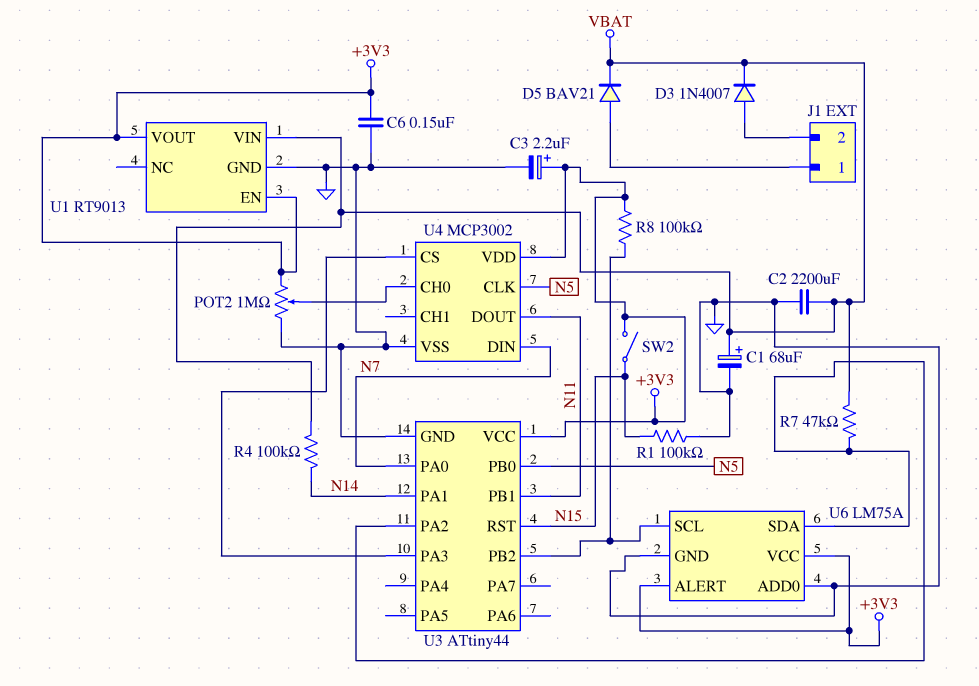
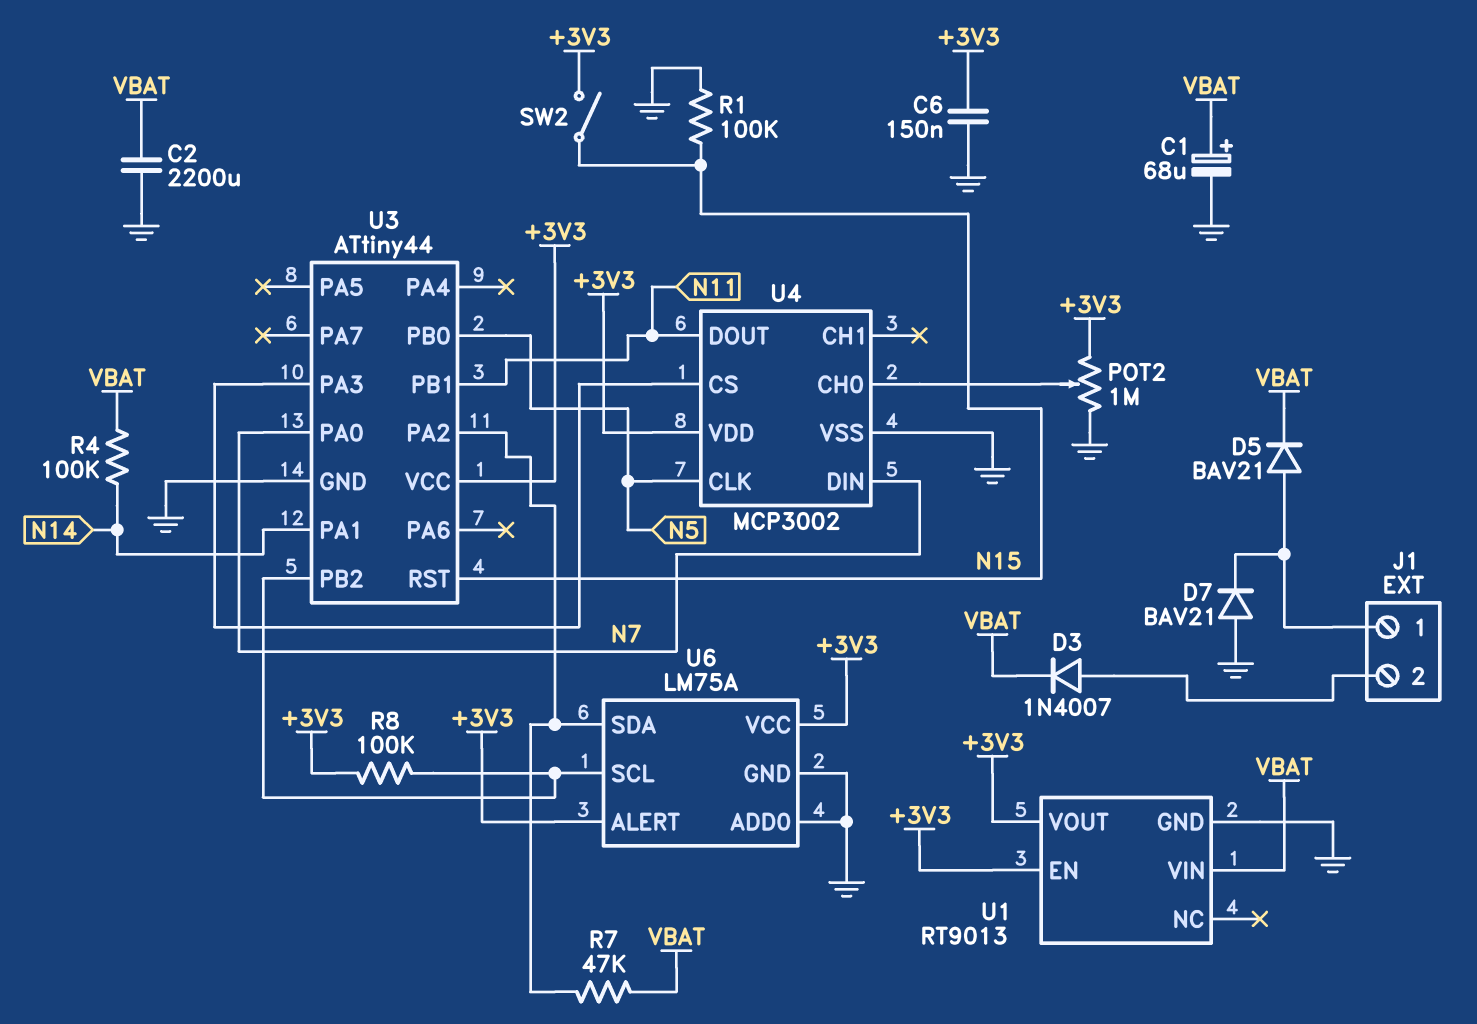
C3: 2.2uF (plus +3V3, minus GND) -> none
D7: none -> diode BAV21 (A GND, K J1/1)

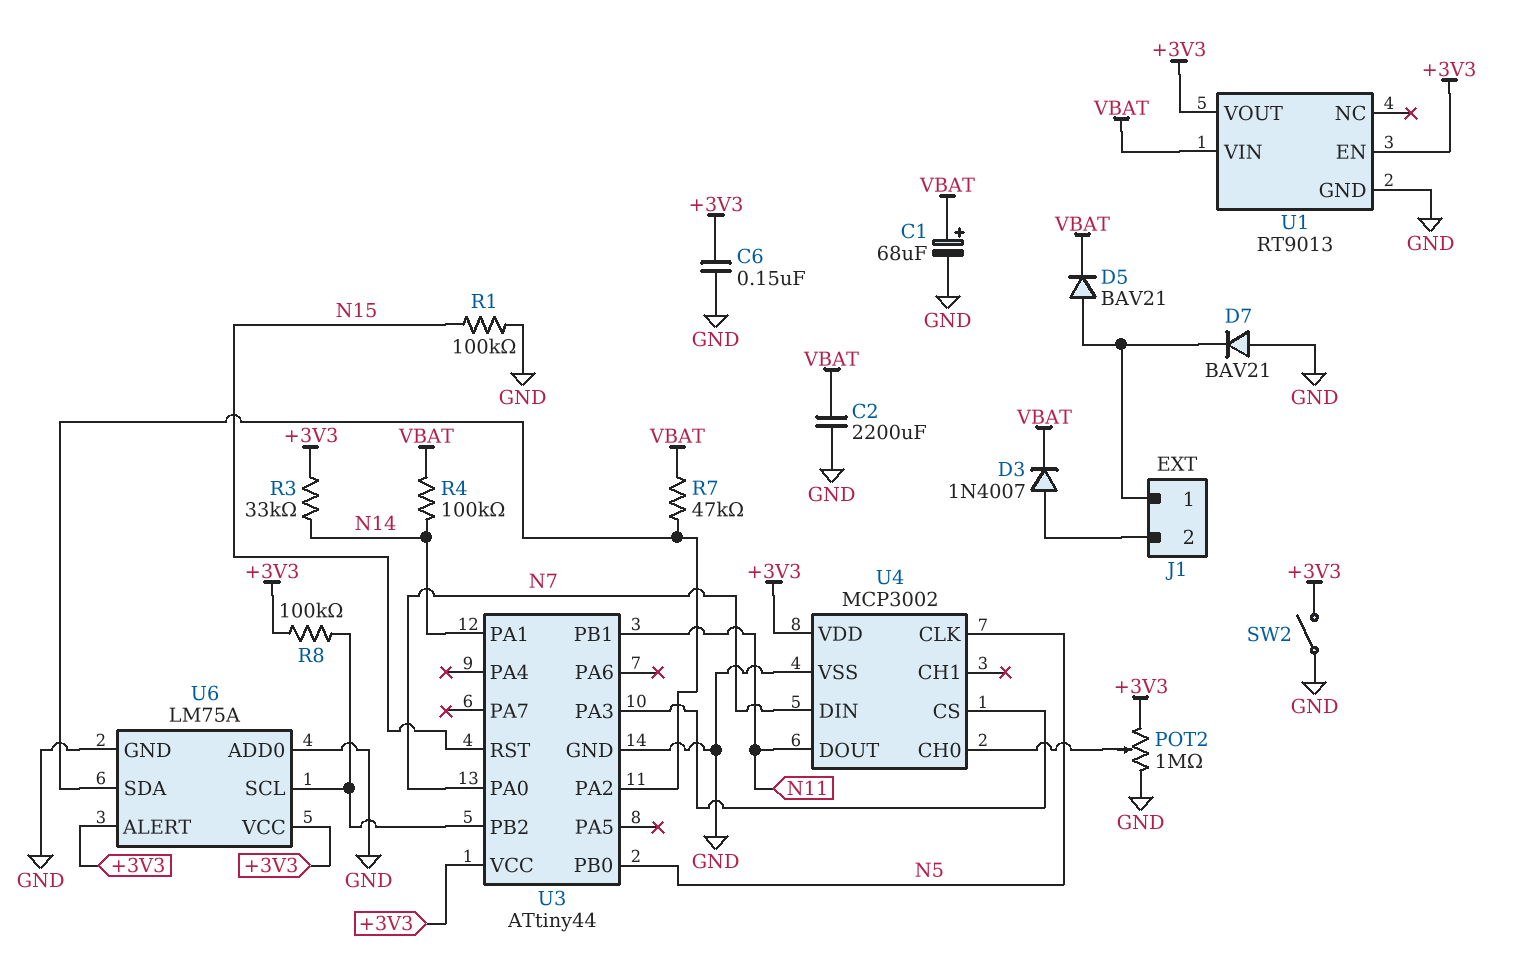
R3: none -> 33k (+3V3, N14)
SW2: switch (+3V3, N15) -> switch (+3V3, GND)

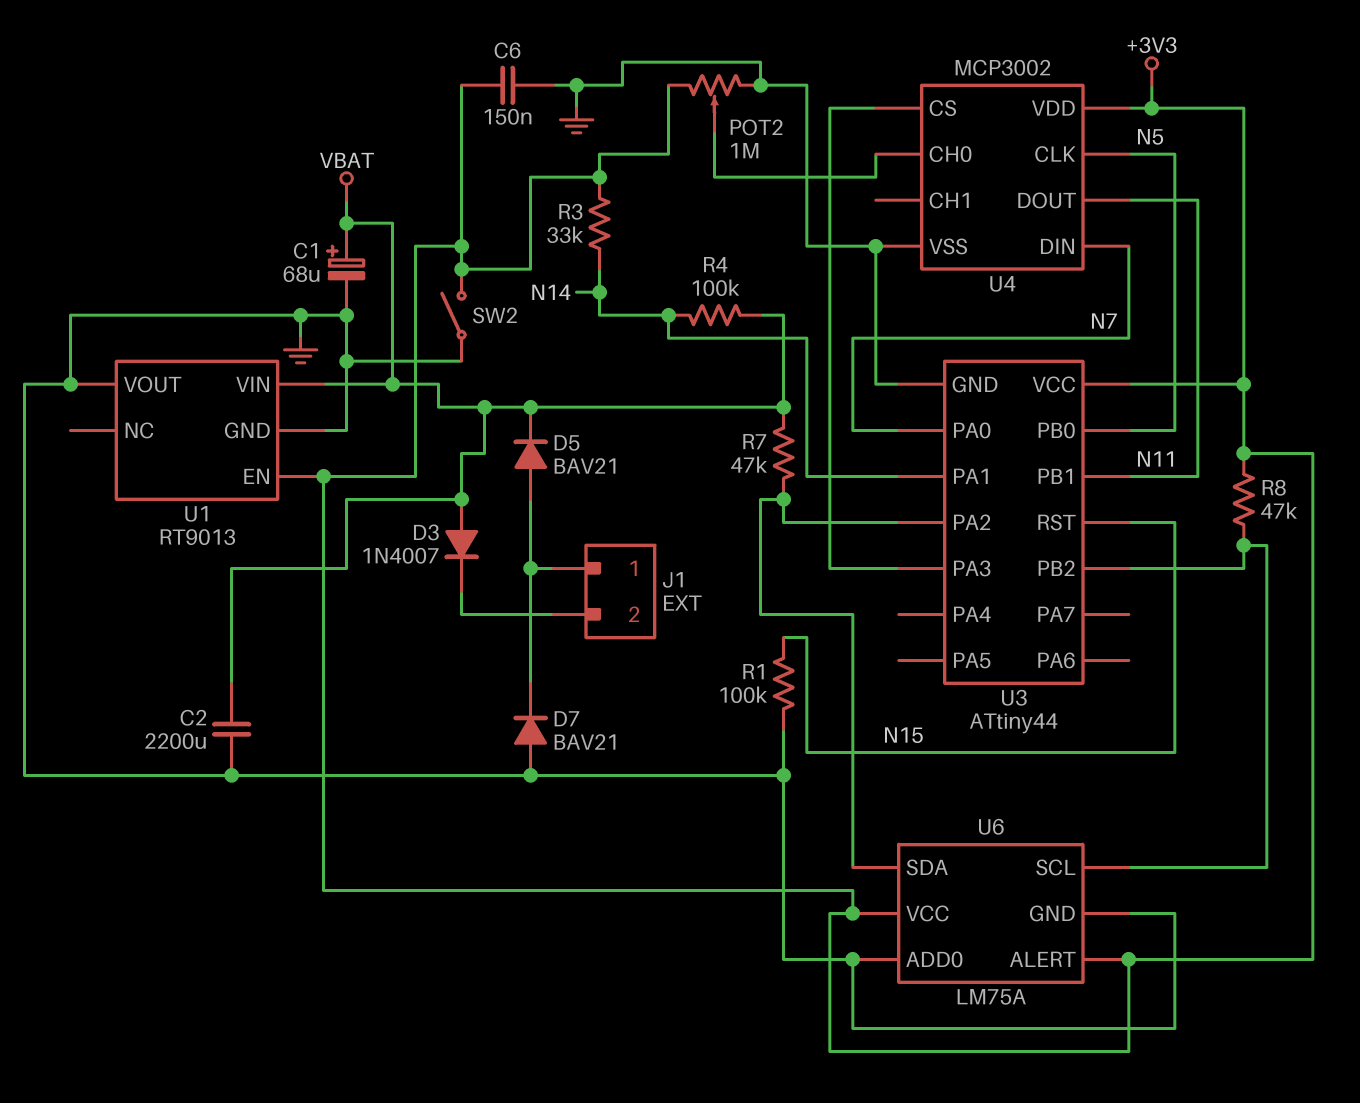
D3: diode 1N4007 (A J1/2, K VBAT) -> diode 1N4007 (A VBAT, K J1/2)
R8: 100k (+3V3, U3/PB2) -> 47k (+3V3, U3/PB2)
U1 pin VOUT: +3V3 -> GND

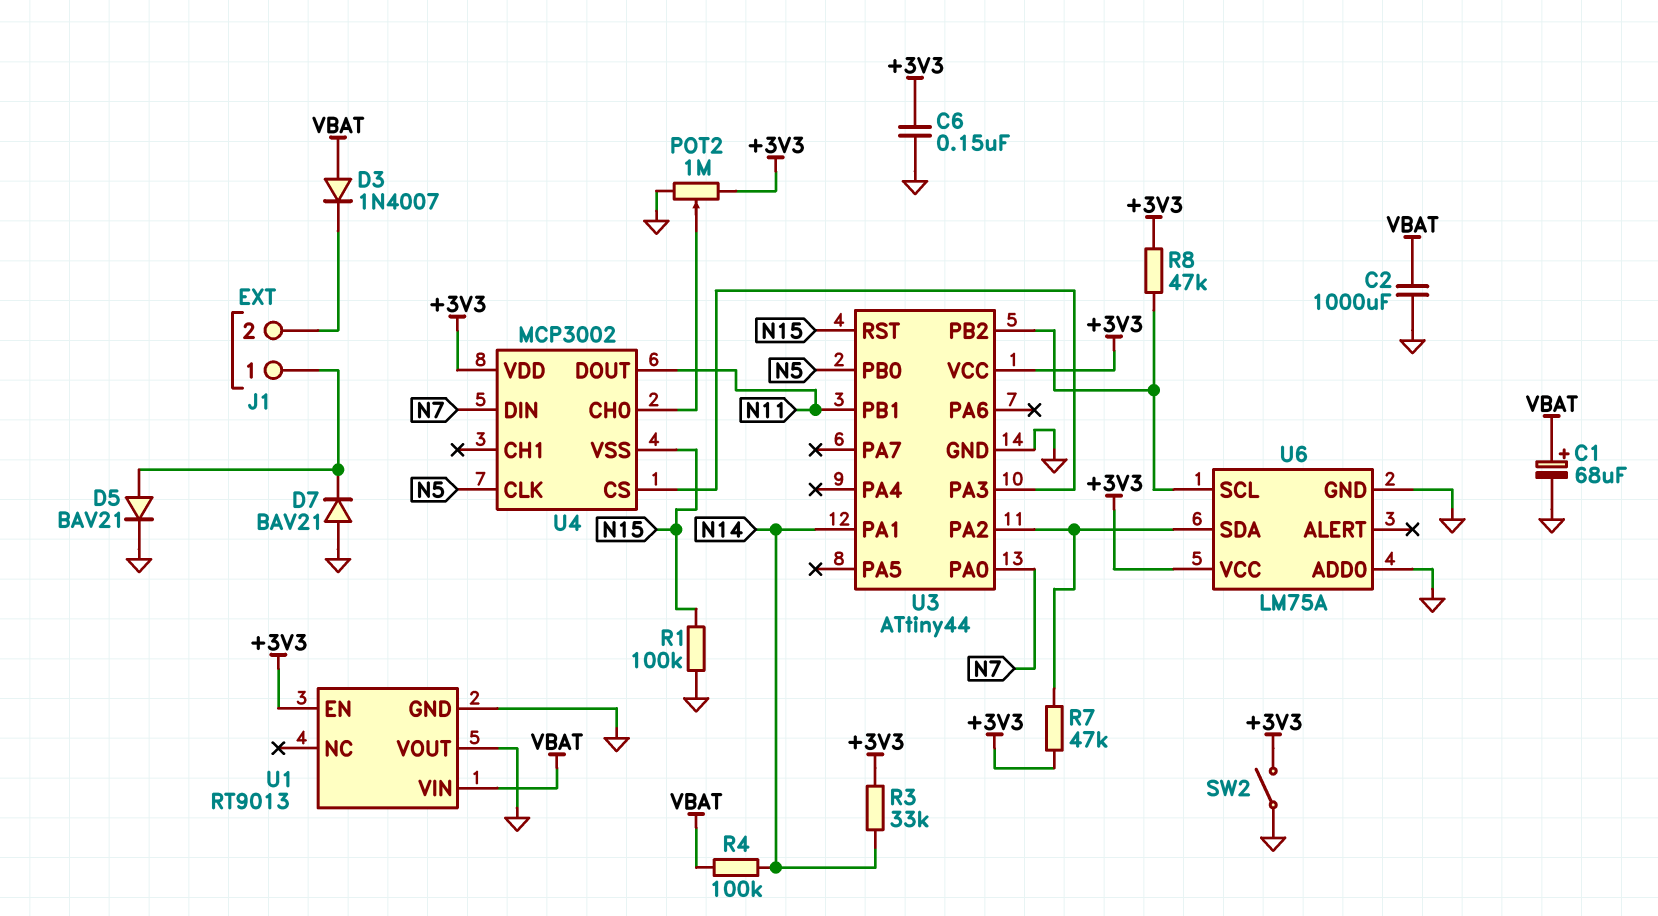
C2: 2200uF (GND, VBAT) -> 1000uF (GND, VBAT)
D5: diode BAV21 (A J1/1, K VBAT) -> diode BAV21 (A J1/1, K GND)
R7: 47k (U3/PA2, VBAT) -> 47k (+3V3, U3/PA2)
U4 pin VSS: GND -> N15
U6 pin ALERT: +3V3 -> none

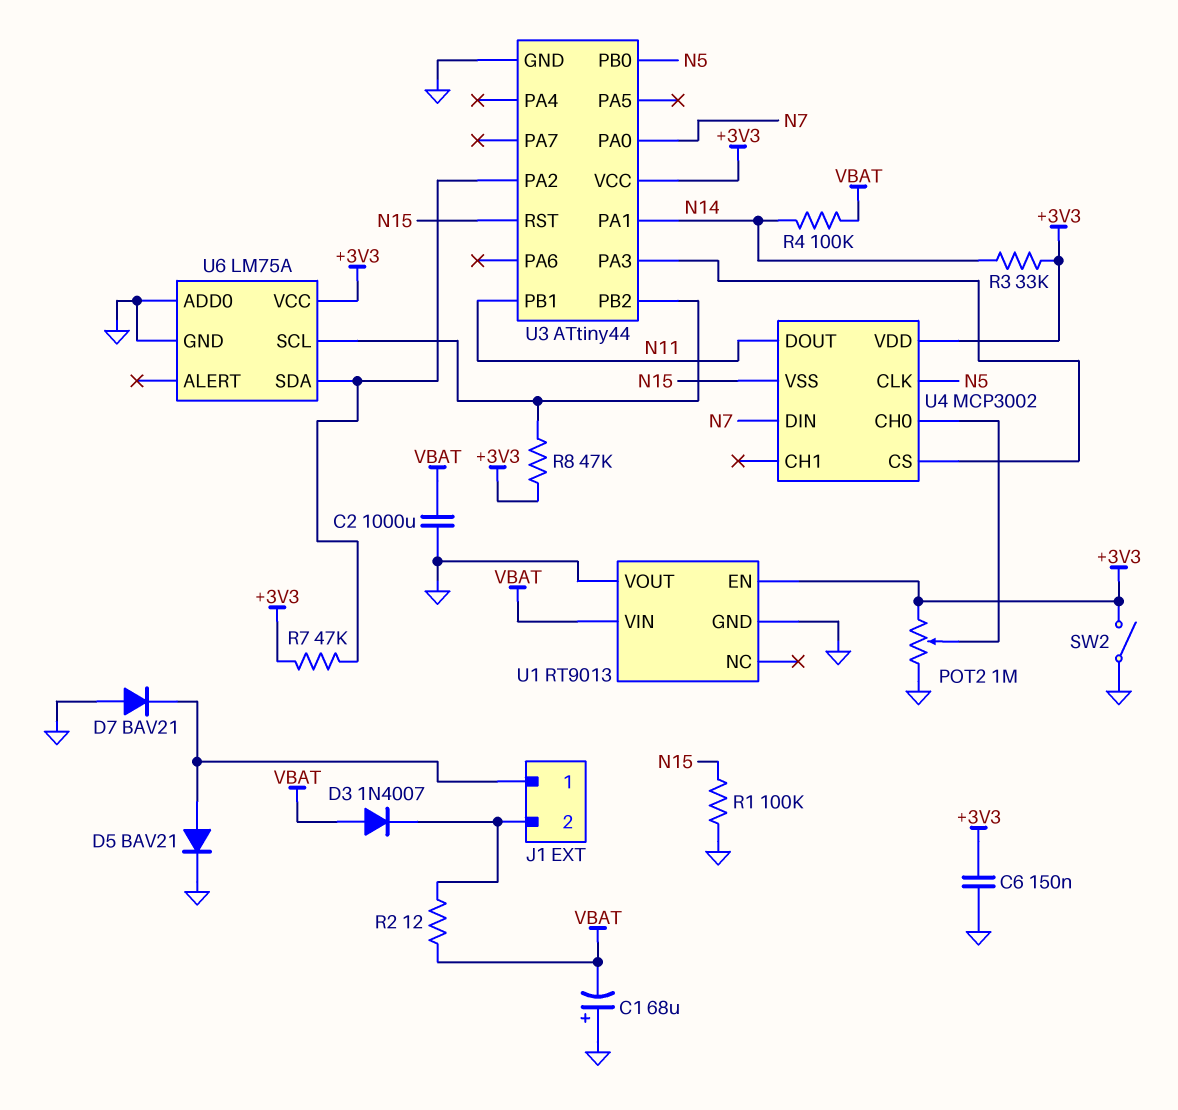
C1: 68uF (plus VBAT, minus GND) -> 68uF (plus GND, minus VBAT)
R2: none -> 12 (J1/2, VBAT)

